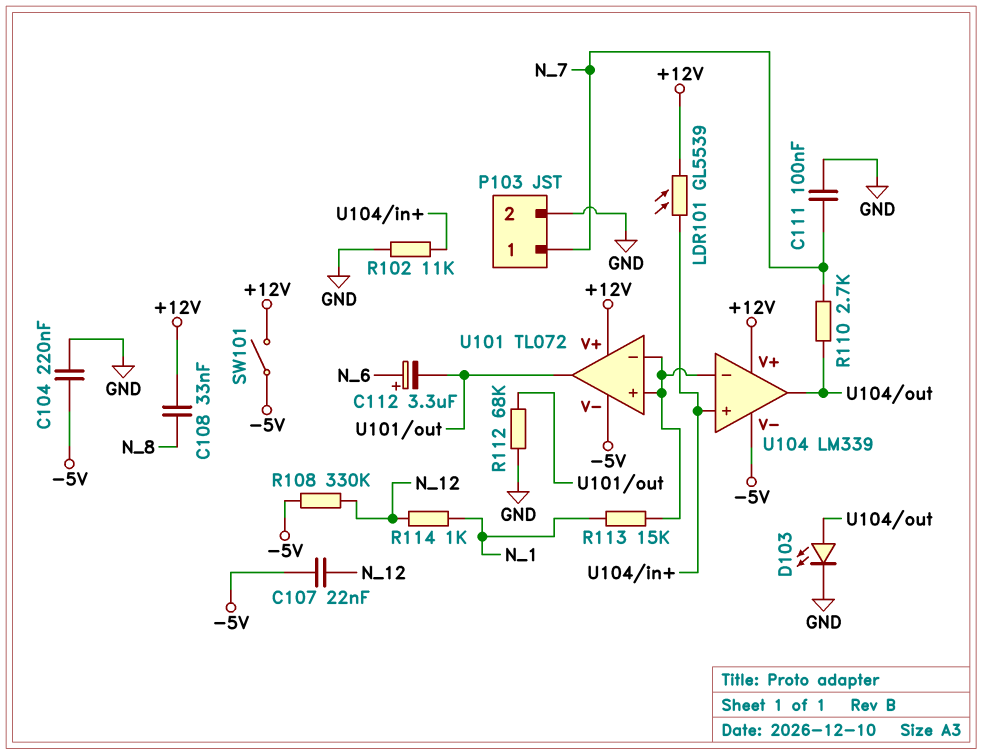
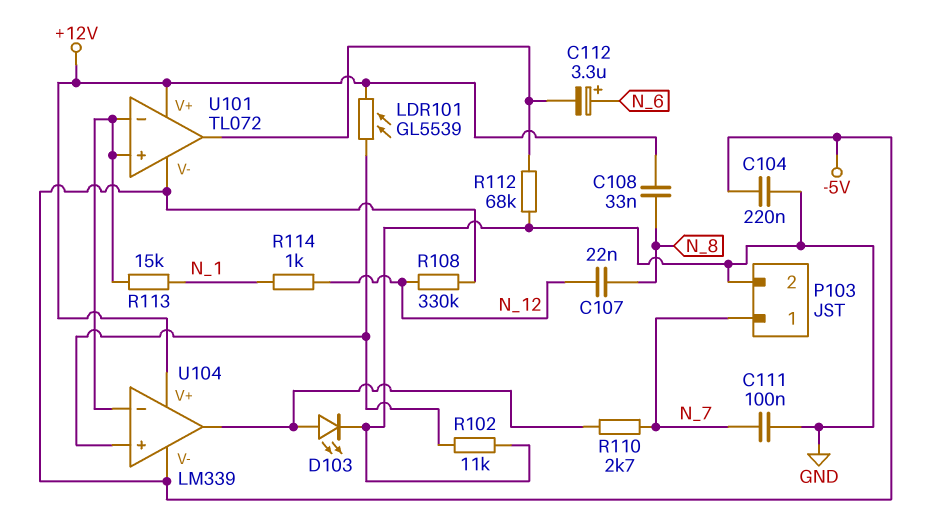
C107: 22nF (-5V, N_12) -> 22nF (N_8, N_12)
SW101: switch (+12V, -5V) -> none

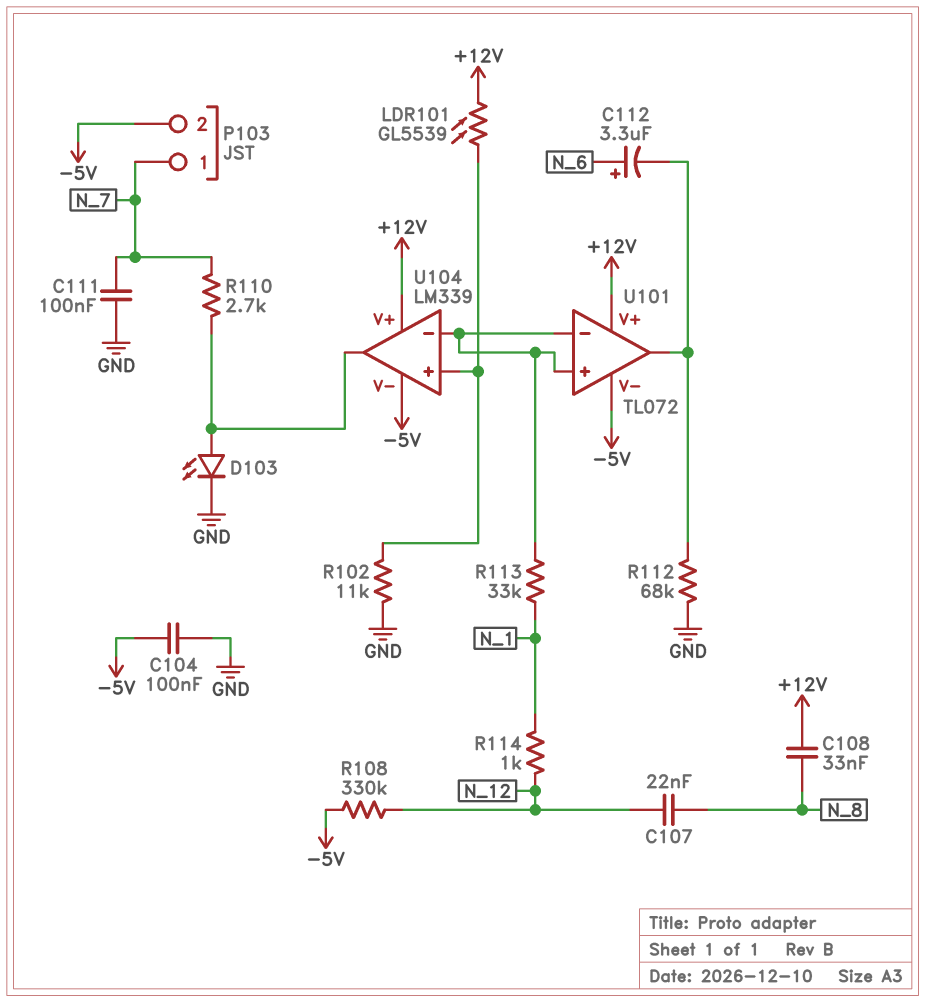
C104: 220nF (-5V, GND) -> 100nF (-5V, GND)
P103 pin 2: GND -> -5V
R113: 15k (N_1, U101/in+) -> 33k (N_1, U101/in+)

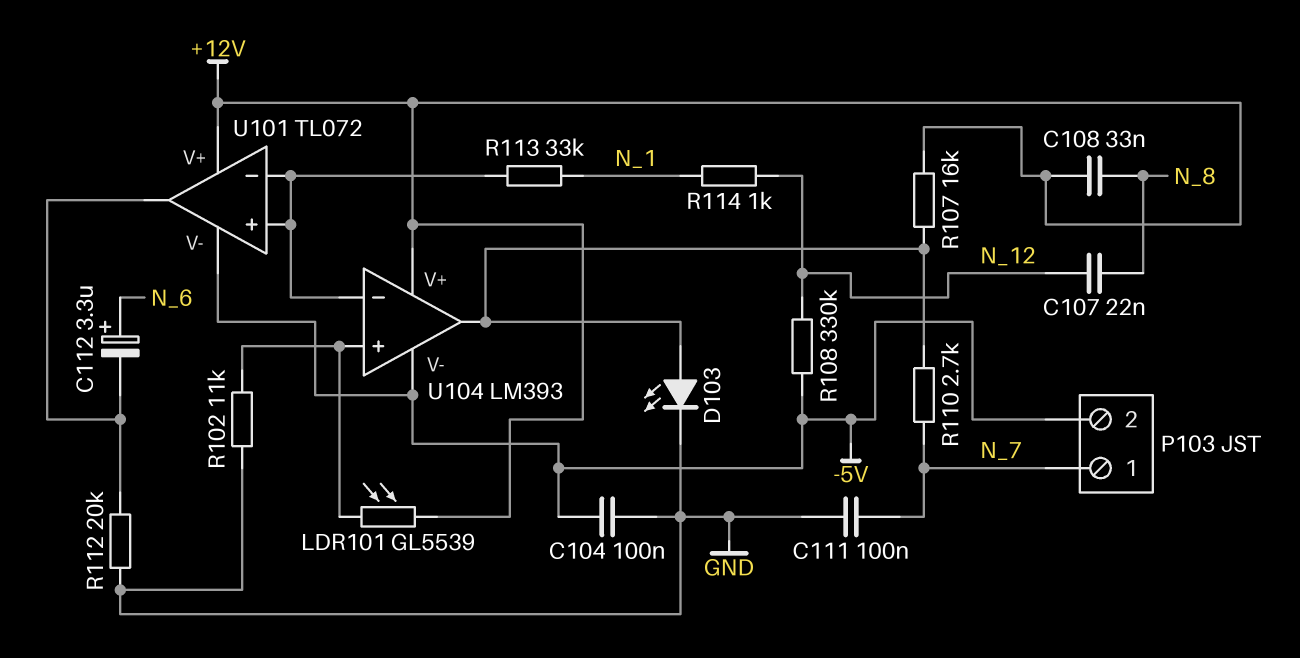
R107: none -> 16k (+12V, U104/out)
R112: 68k (GND, U101/out) -> 20k (GND, U101/out)
U104: LM339 -> LM393

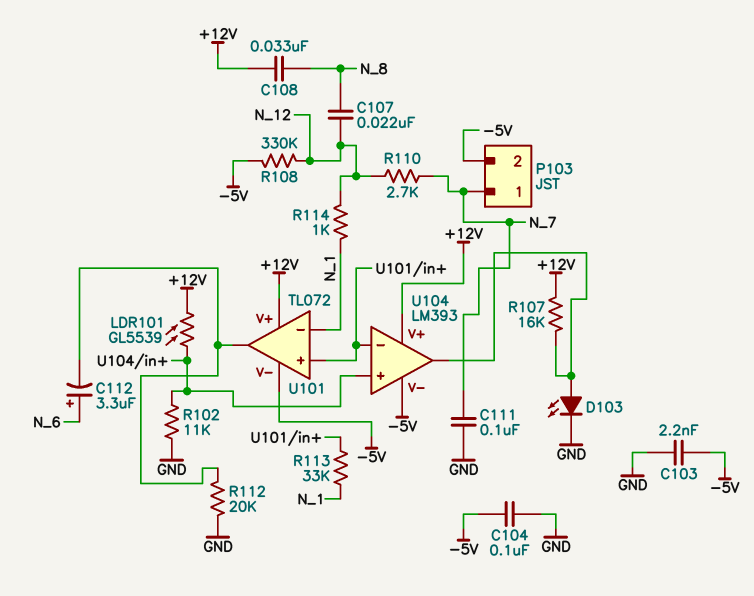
C103: none -> 2.2nF (-5V, GND)
R110: 2.7k (N_7, U104/out) -> 2.7k (N_7, N_12)
U101 pin in-: U101/in+ -> N_1

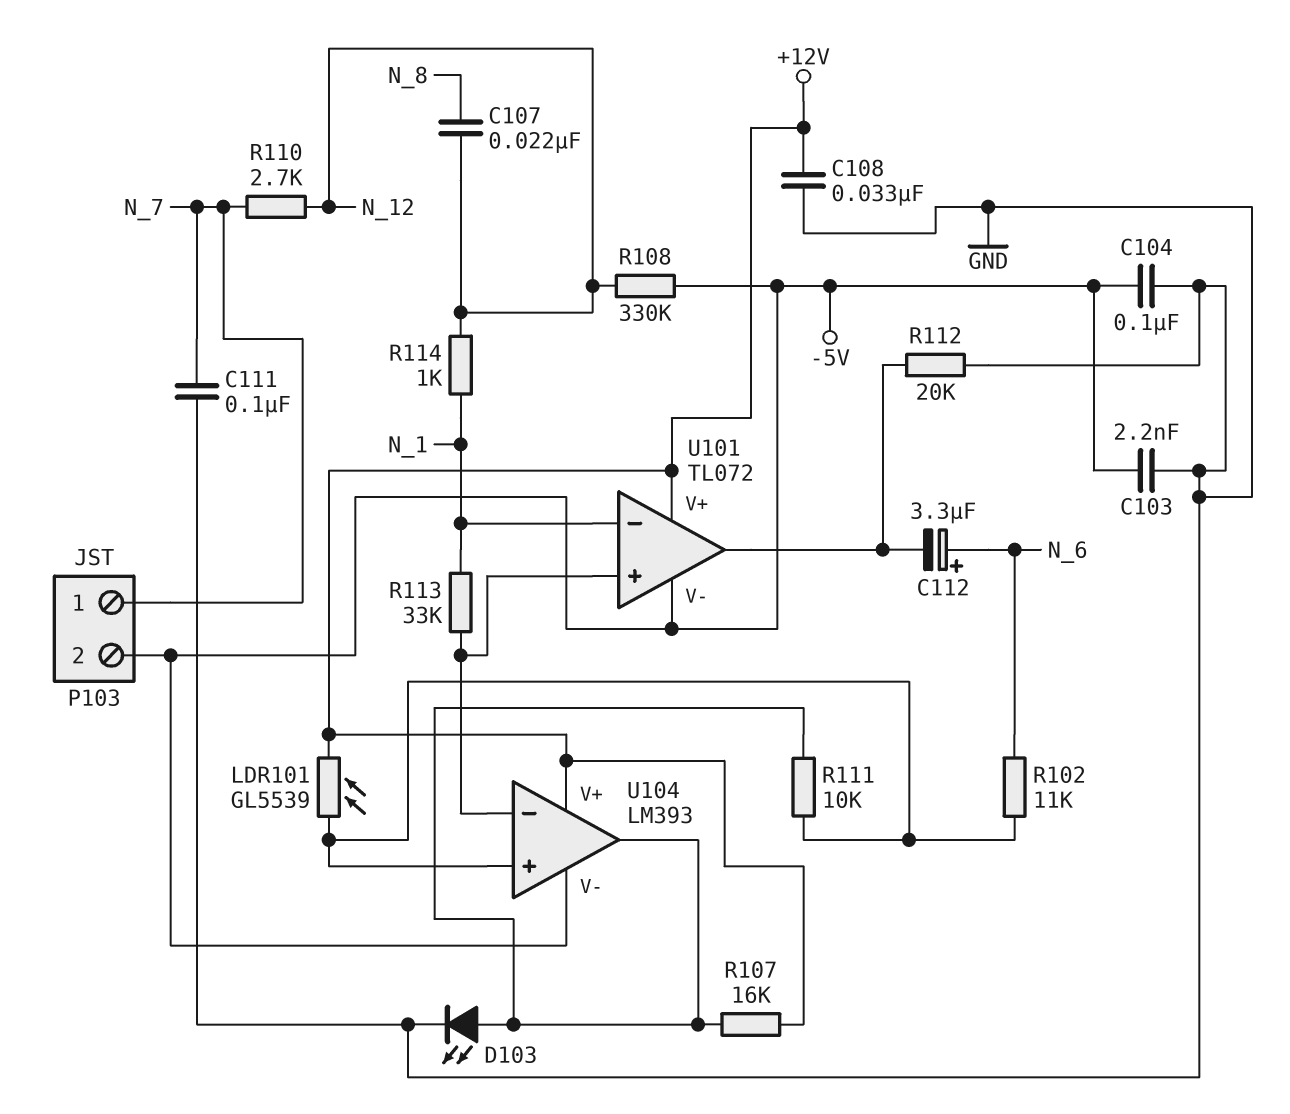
C108: 33nF (+12V, N_8) -> 33nF (+12V, GND)
R102: 11k (GND, U104/in+) -> 11k (N_6, U104/in+)
R111: none -> 10k (U104/in+, U104/out)

